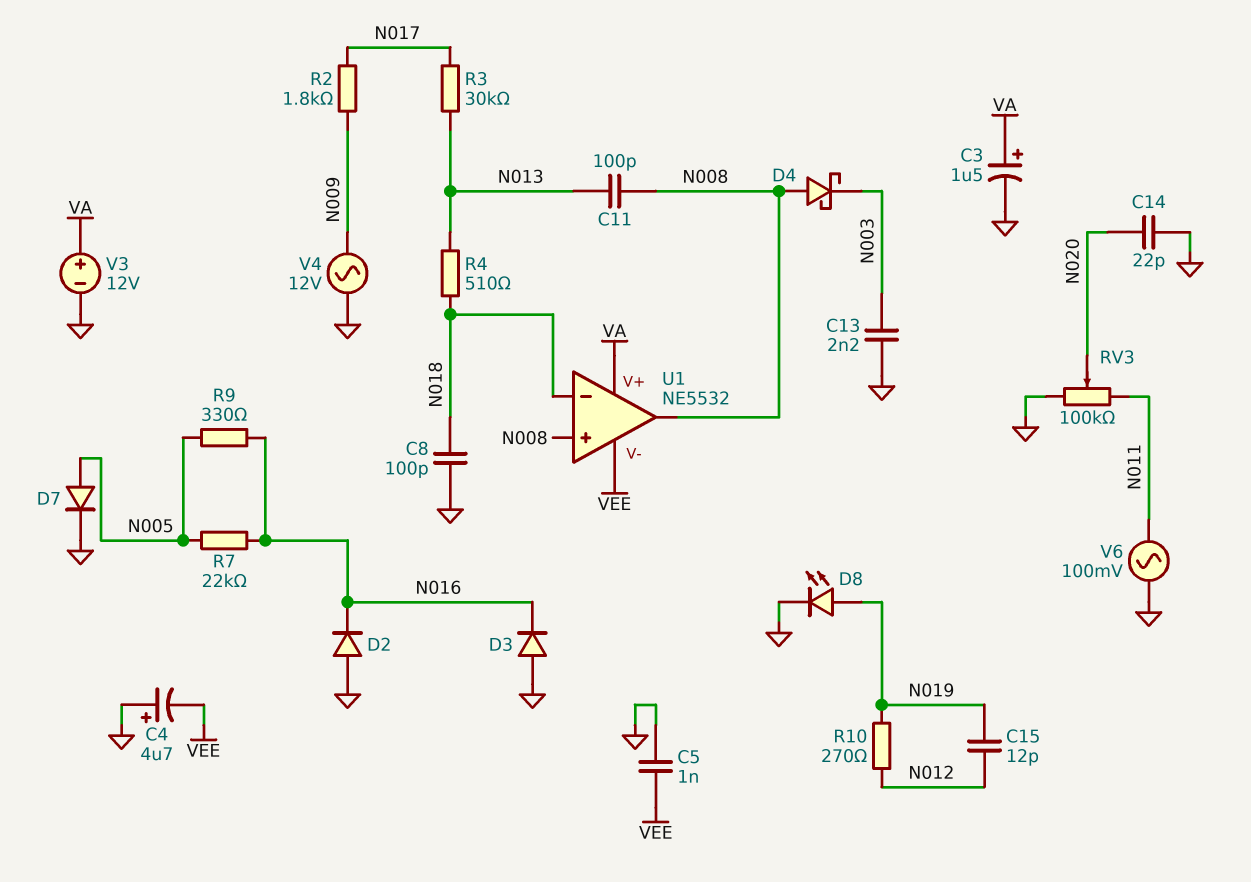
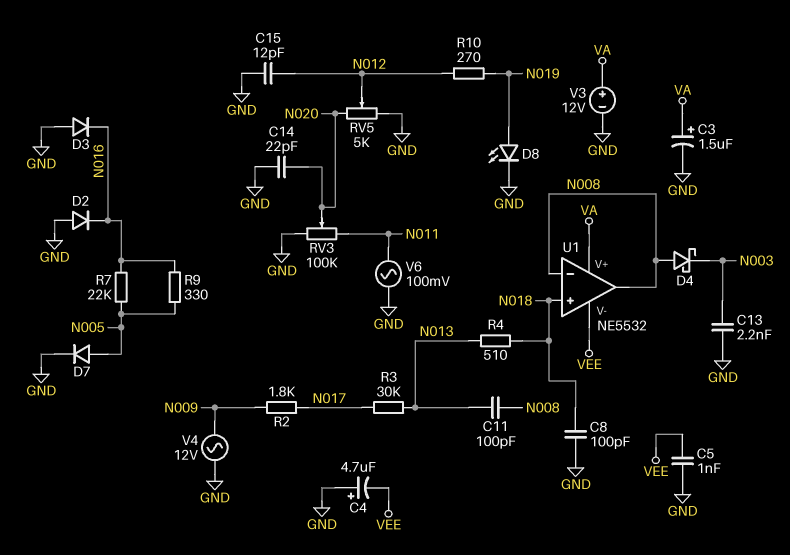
C15: 12pF (N012, N019) -> 12pF (GND, N012)
RV5: none -> 5k (GND, N020, wiper N012)
U1 pin in+: N008 -> N018
U1 pin in-: N018 -> N008

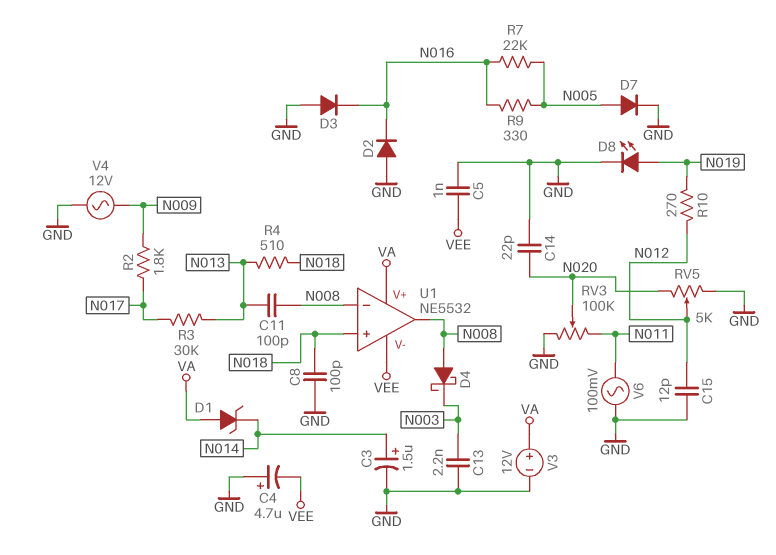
C3: 1.5uF (plus VA, minus GND) -> 1.5uF (plus N014, minus GND)
D1: none -> zener (A VA, K N014)

